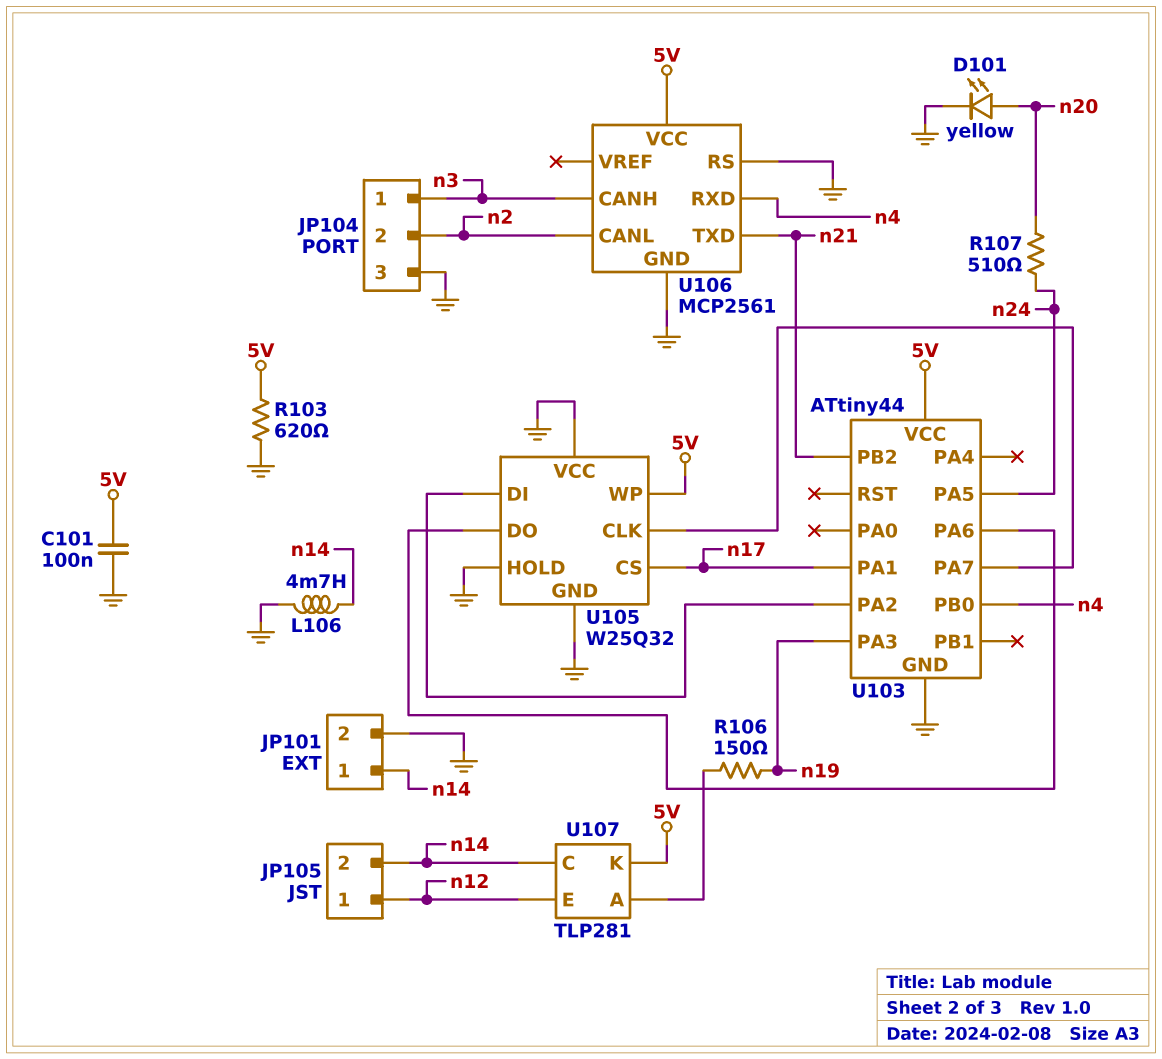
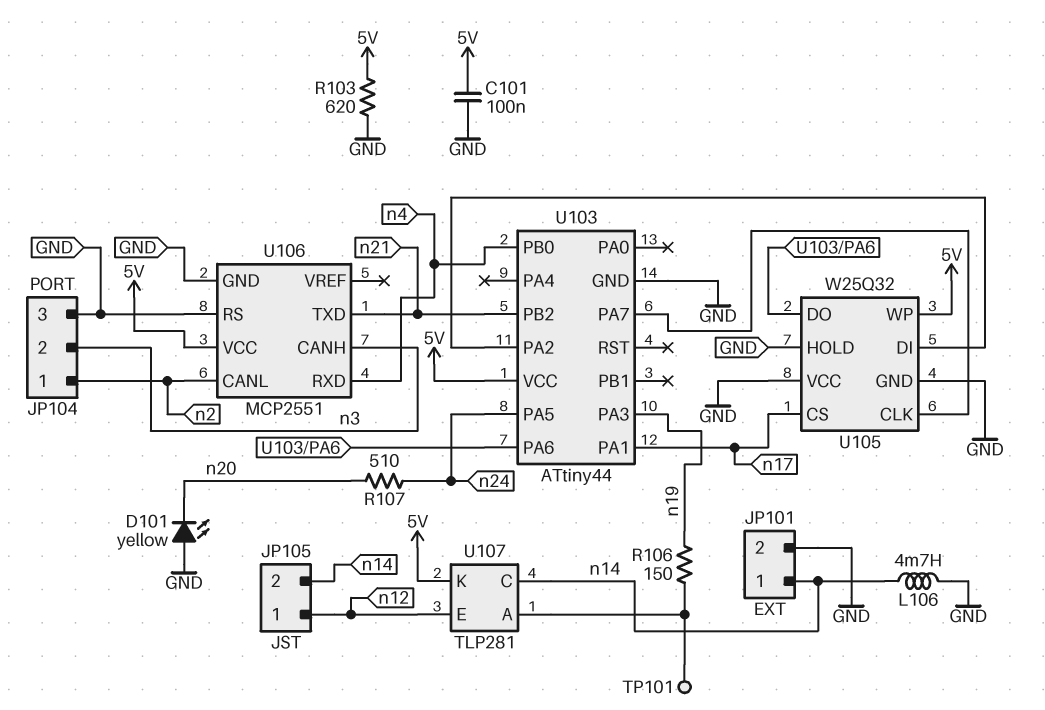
D101: LED yellow (A n20, K GND) -> LED yellow (A GND, K n20)
JP104 pin 1: n3 -> n2
JP104 pin 2: n2 -> n3
TP101: none -> test point (U107/A)
U106: MCP2561 -> MCP2551

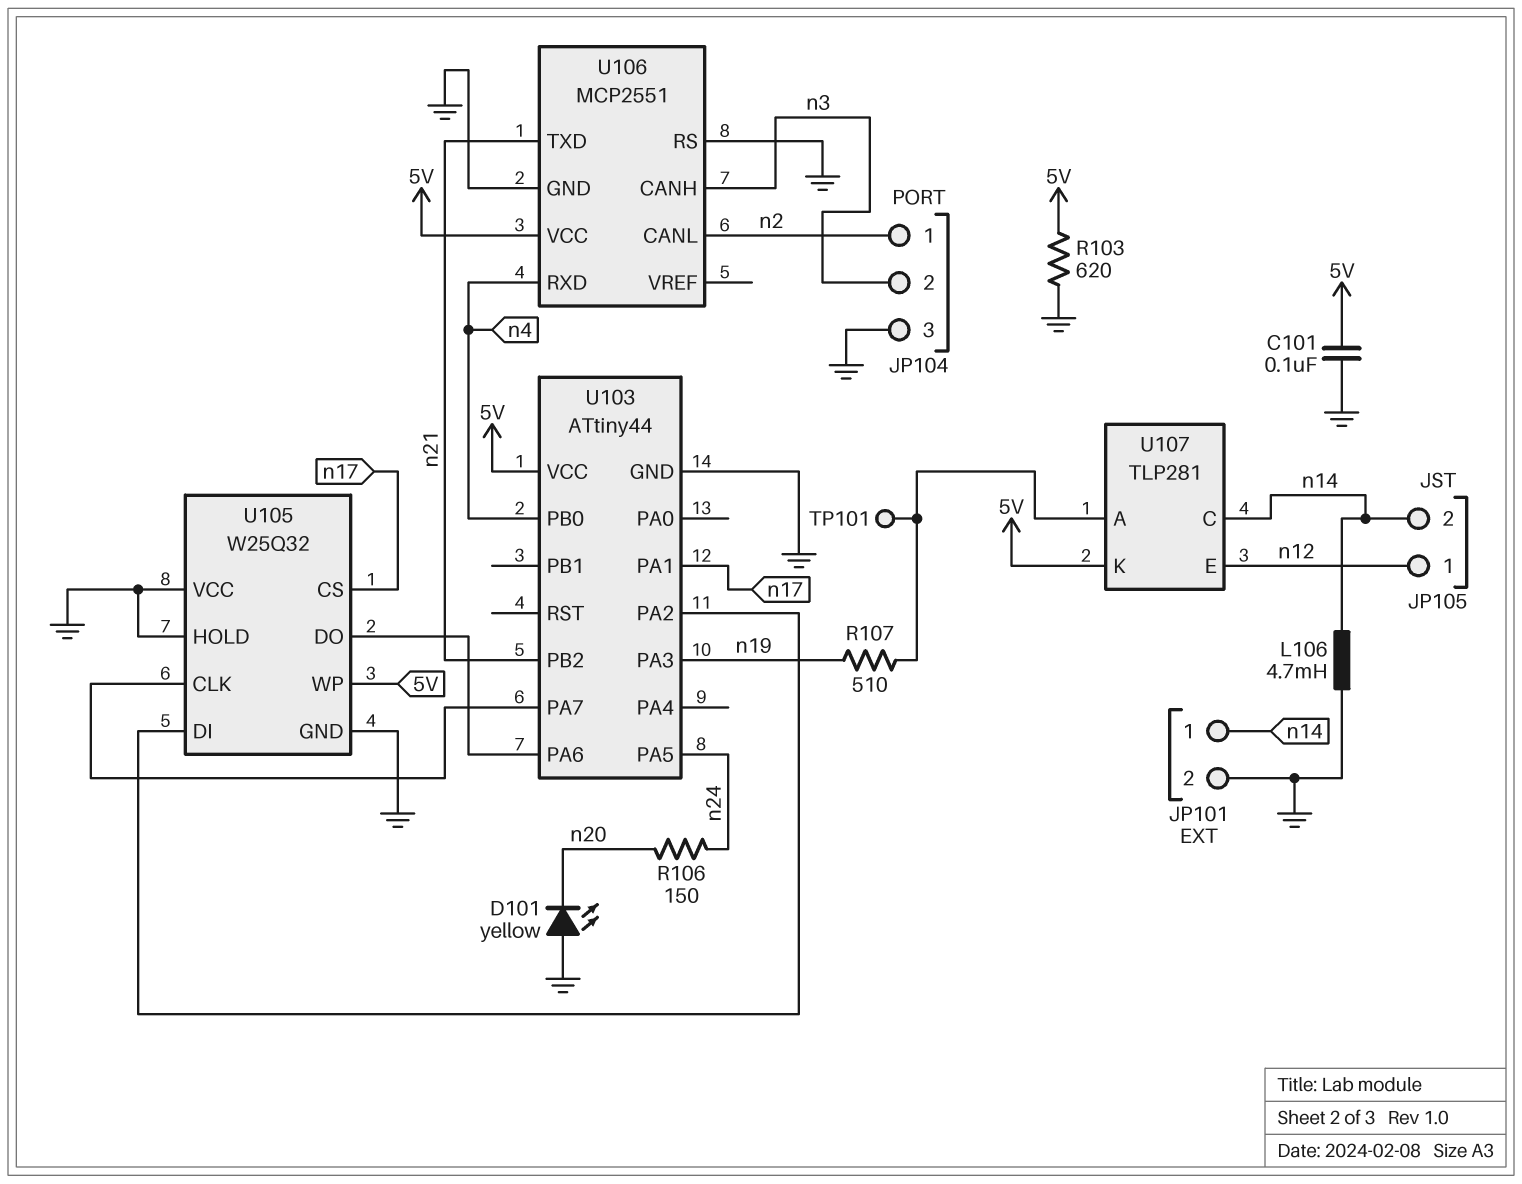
R106: 150 (U107/A, n19) -> 150 (n20, n24)
R107: 510 (n20, n24) -> 510 (U107/A, n19)

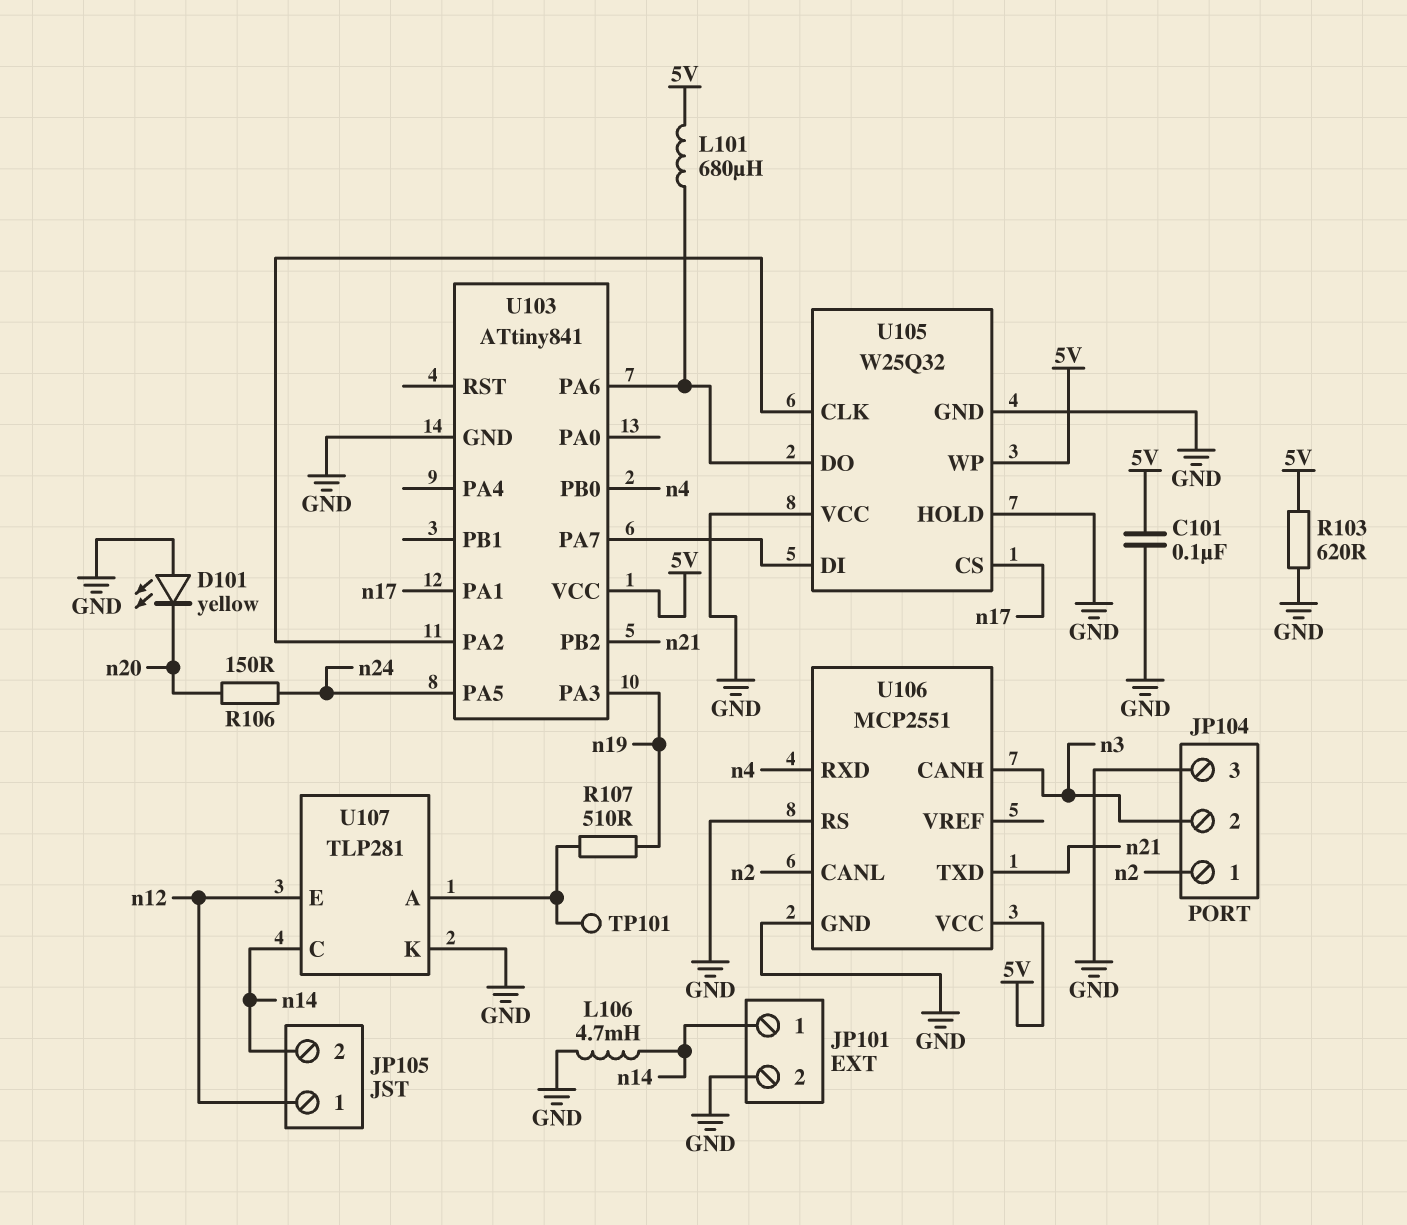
L101: none -> 680uH (5V, U103/PA6)
U103: ATtiny44 -> ATtiny841
U105 pin CLK: U103/PA7 -> U103/PA2
U105 pin DI: U103/PA2 -> U103/PA7
U107 pin K: 5V -> GND

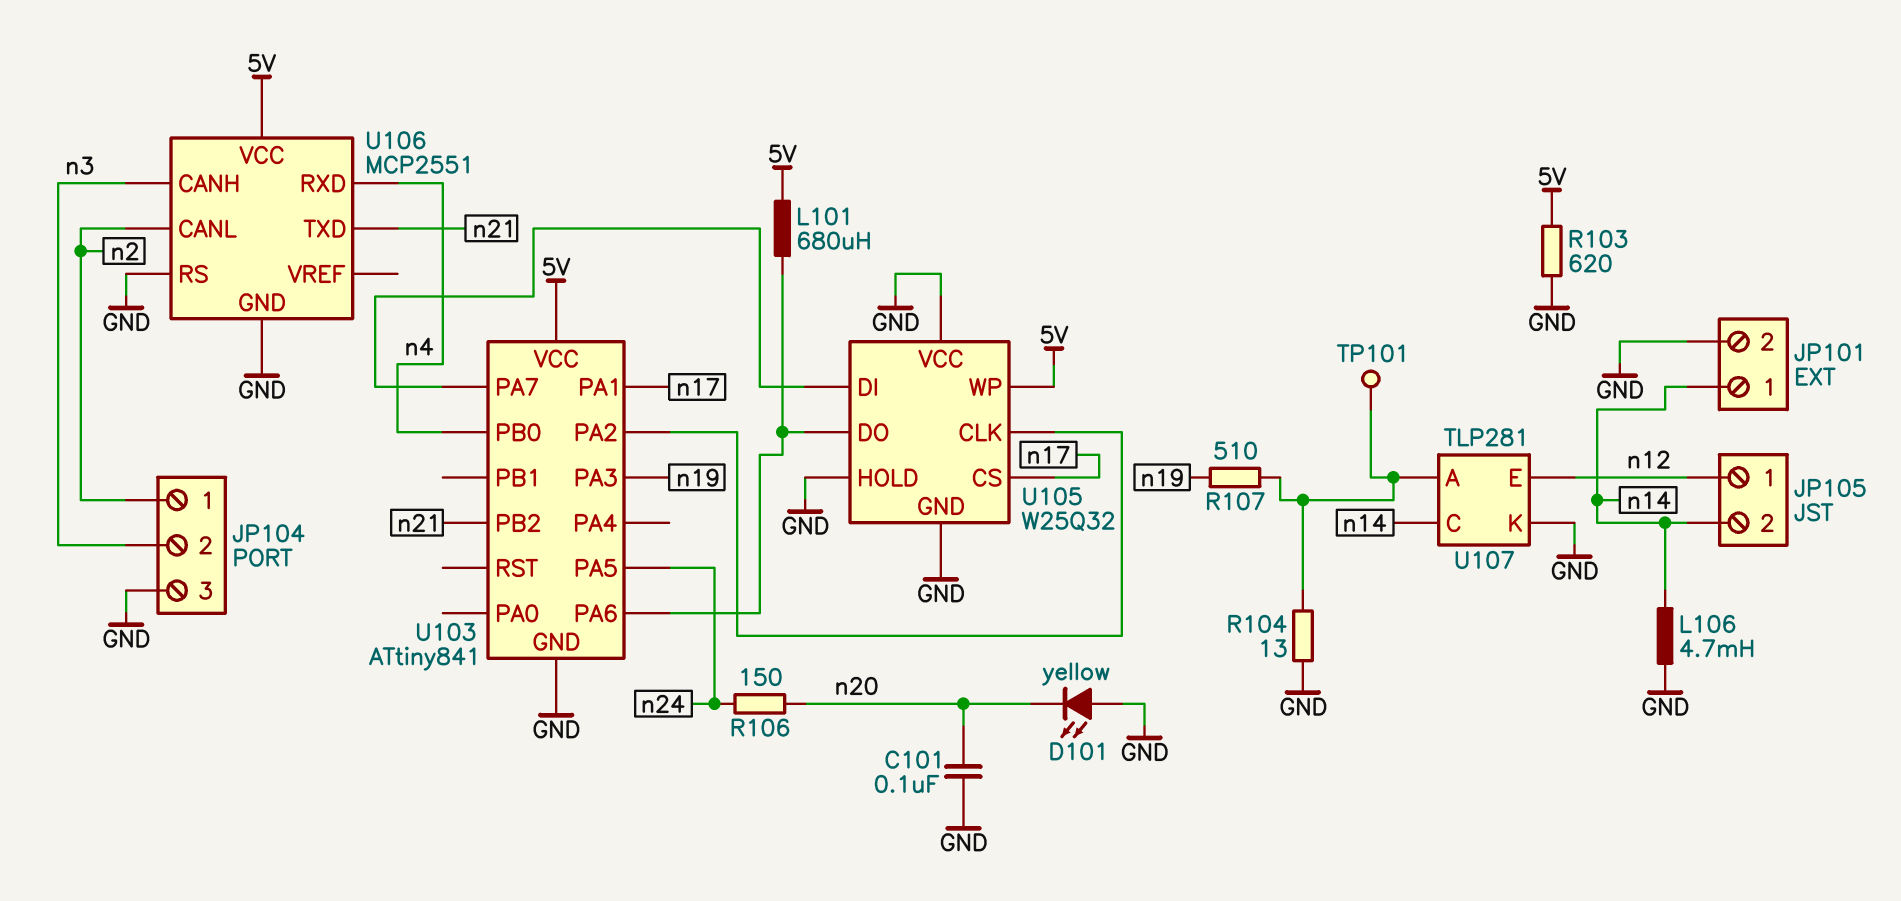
C101: 100nF (5V, GND) -> 100nF (GND, n20)
R104: none -> 13 (GND, U107/A)

